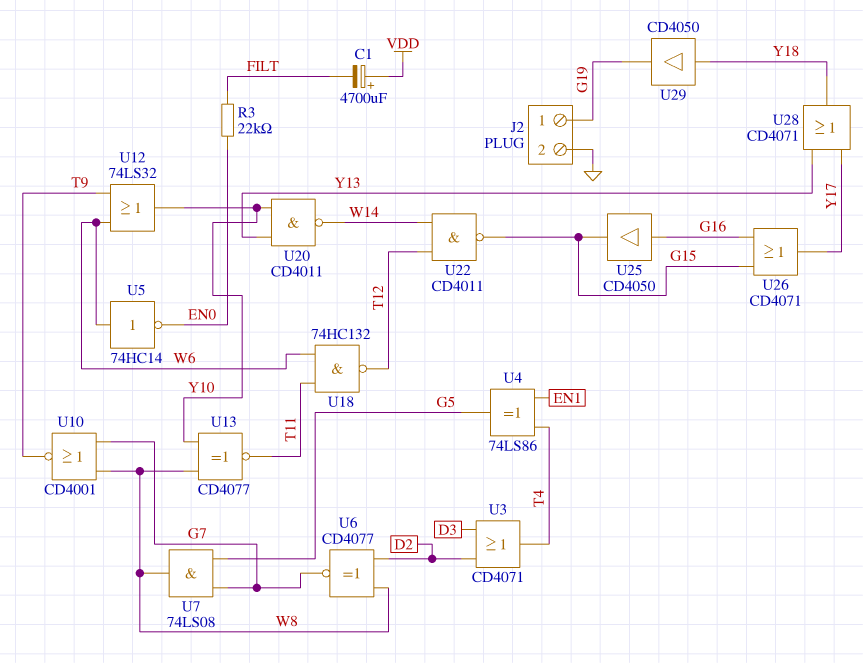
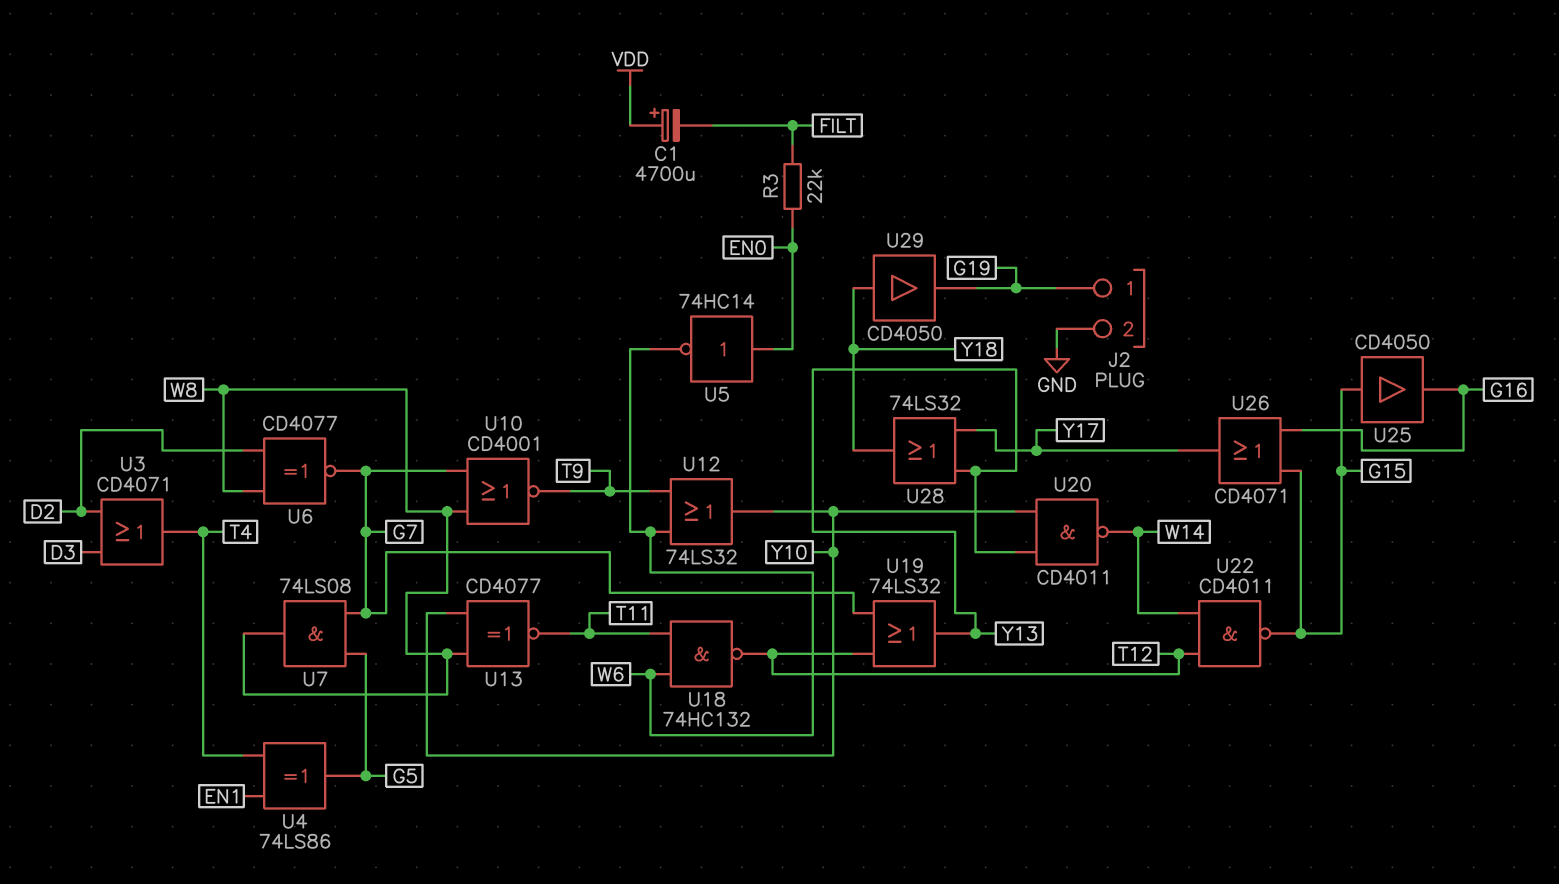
U5: NOT 74HC14 (in W6, out EN0) -> NOT 74HC14 (in EN0, out W6)
U19: none -> OR 74LS32 (in G7, in T12, out Y13)
U25: buffer CD4050 (in G16, out G15) -> buffer CD4050 (in G15, out G16)
U28: OR CD4071 (in Y13, in Y17, out Y18) -> OR 74LS32 (in Y13, in Y17, out Y18)

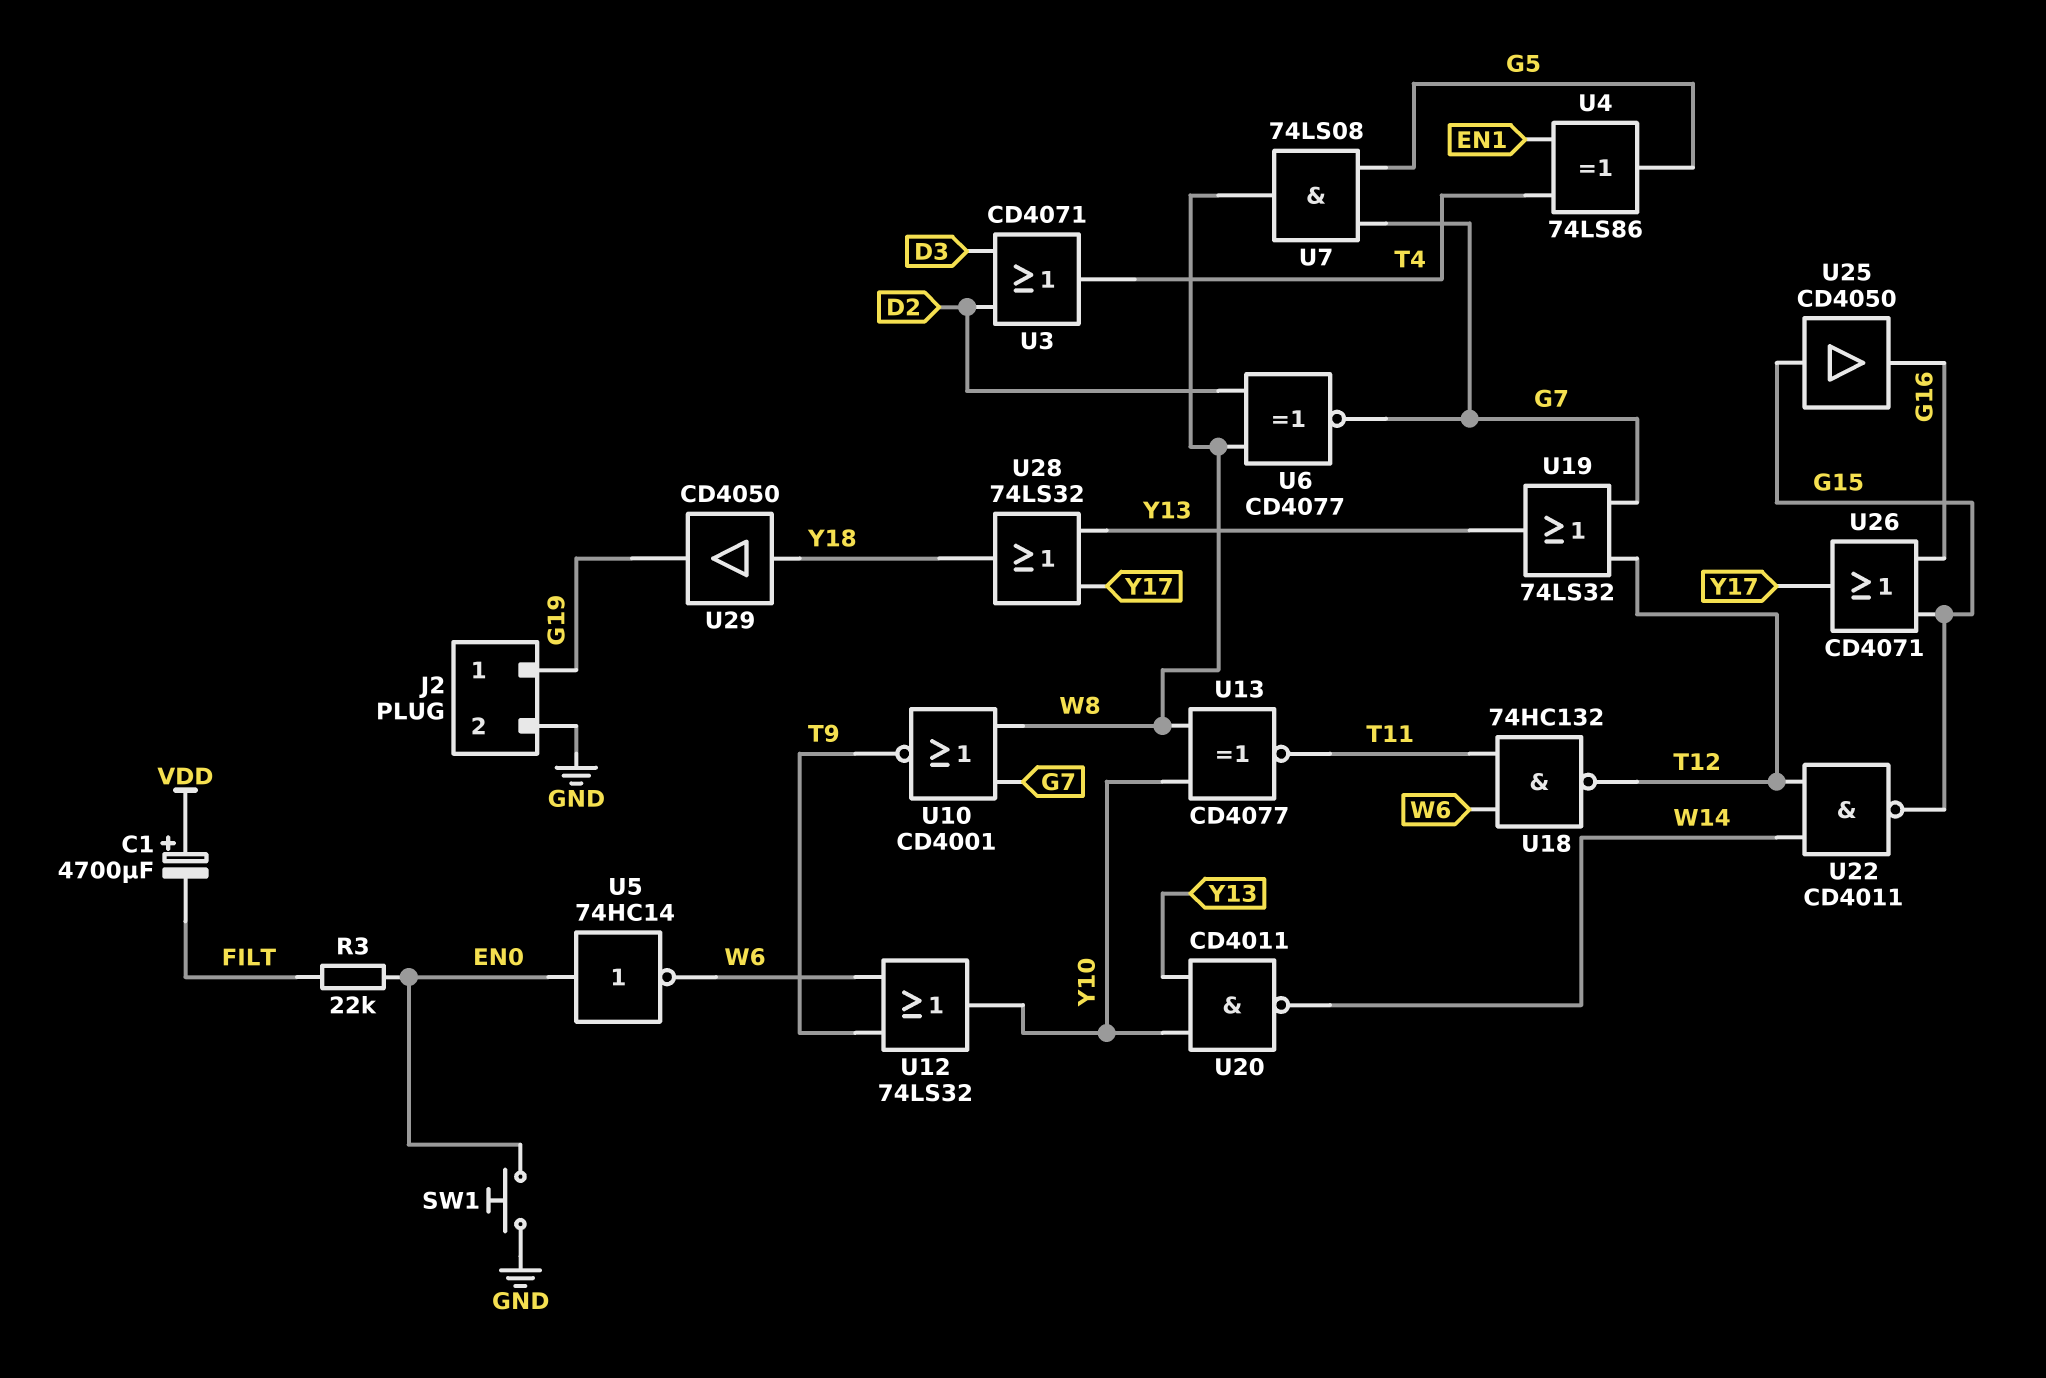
SW1: none -> button (EN0, GND)

